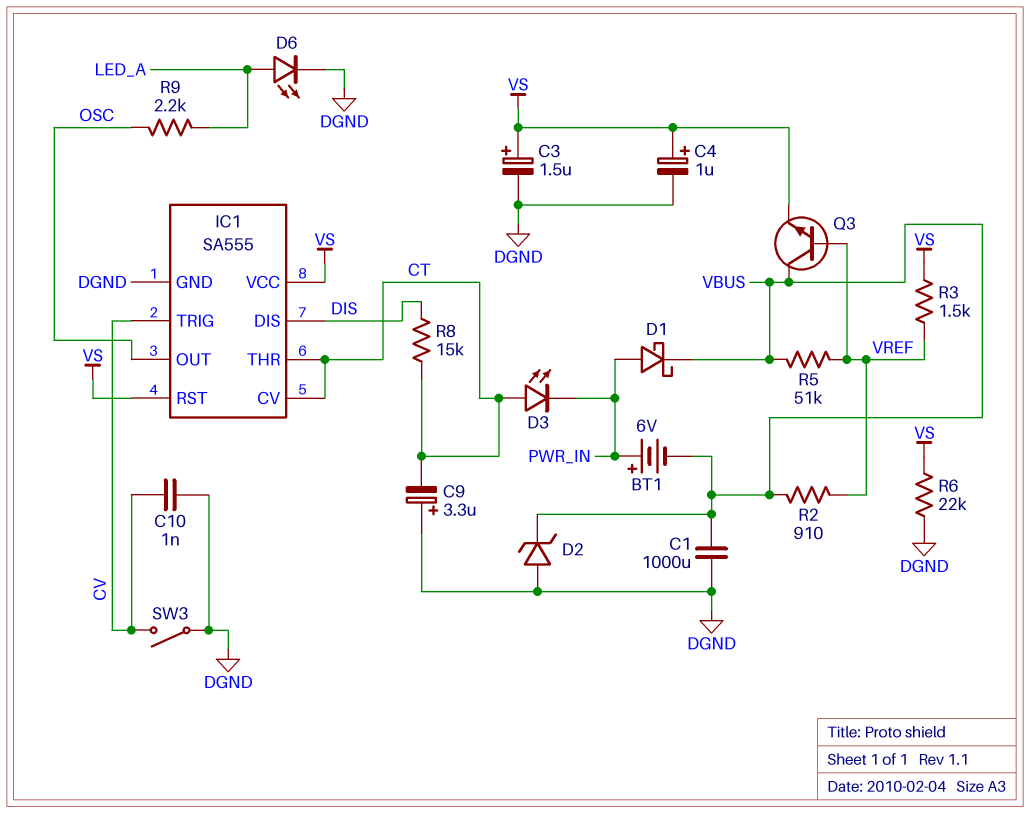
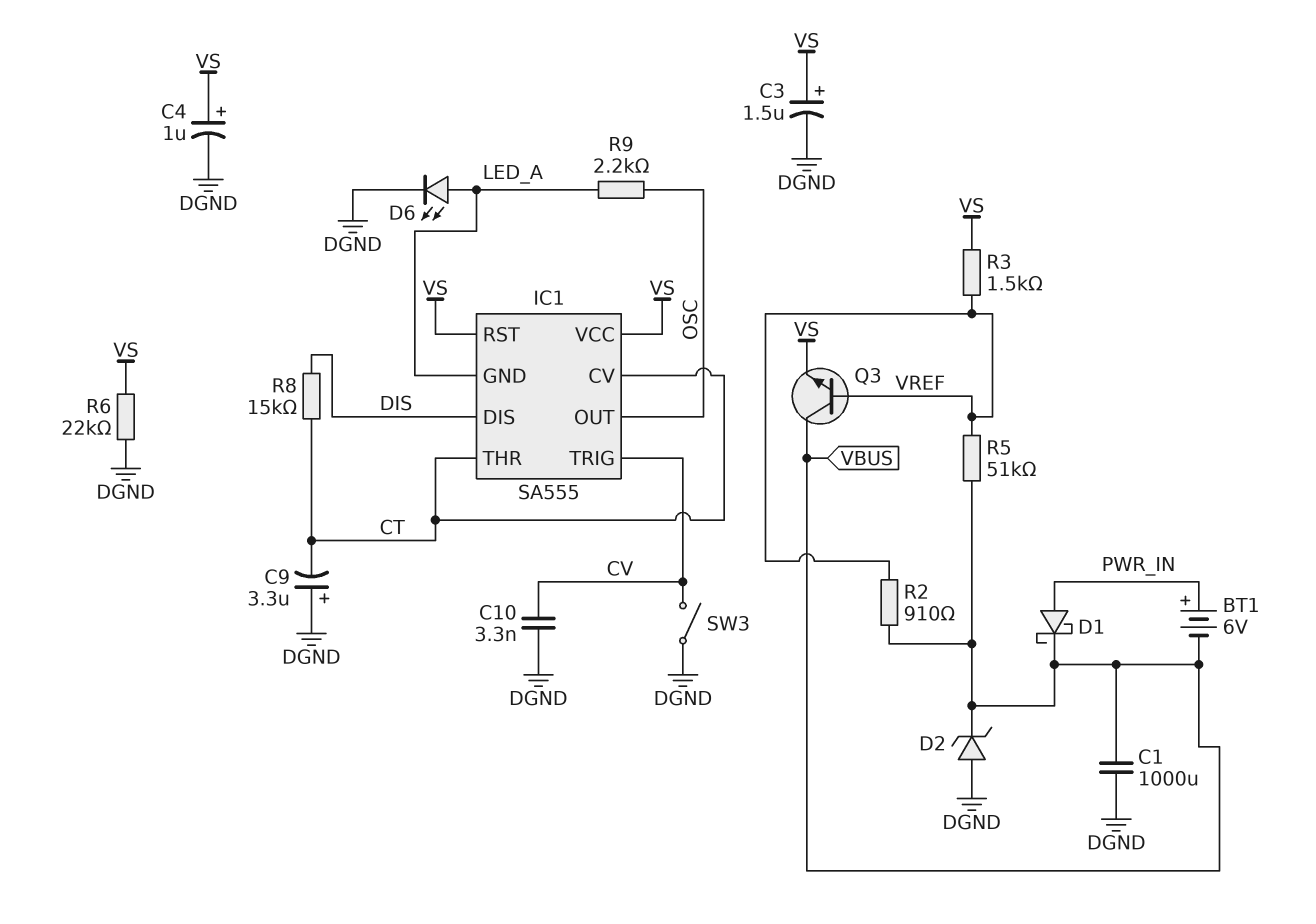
C10: 1nF (CV, DGND) -> 3.3nF (CV, DGND)
D3: LED (A CT, K PWR_IN) -> none
IC1 pin GND: DGND -> LED_A

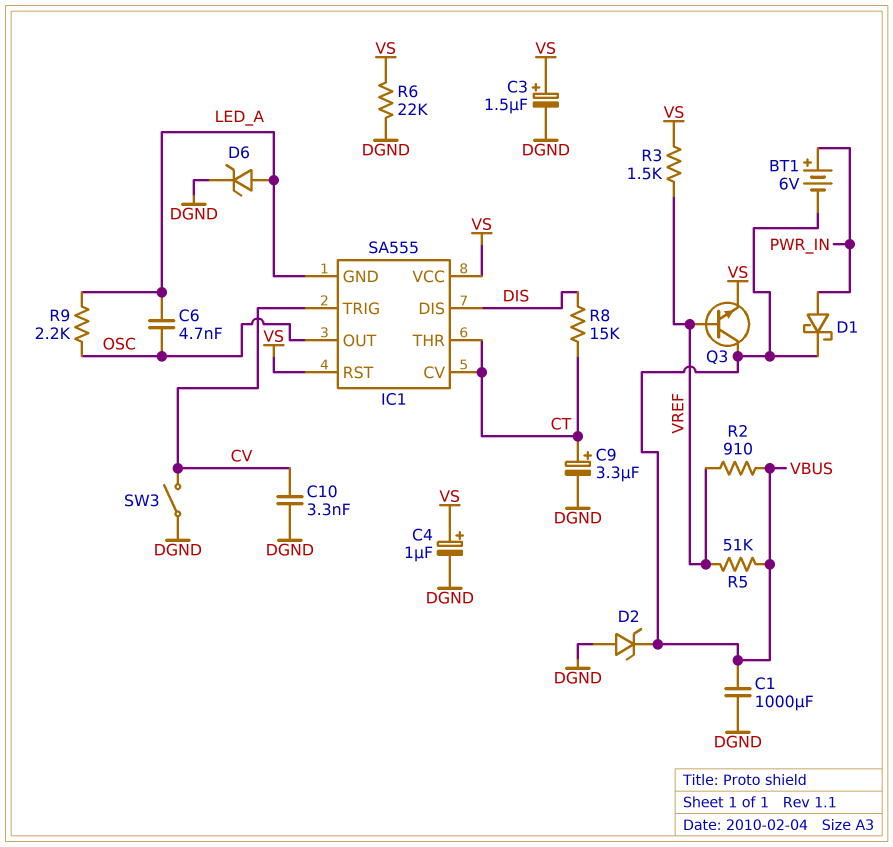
C6: none -> 4.7nF (LED_A, OSC)
C9: 3.3uF (plus DGND, minus CT) -> 3.3uF (plus CT, minus DGND)
D6: LED (A LED_A, K DGND) -> zener (A LED_A, K DGND)

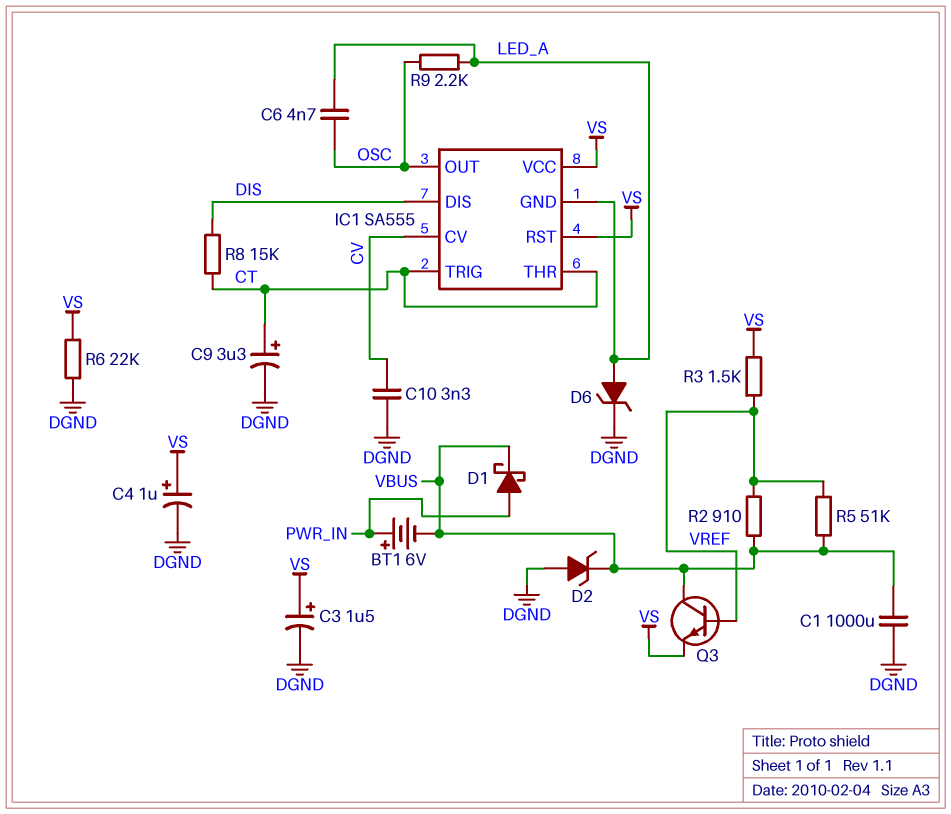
IC1 pin CV: CT -> CV
IC1 pin TRIG: CV -> CT
SW3: switch (CV, DGND) -> none

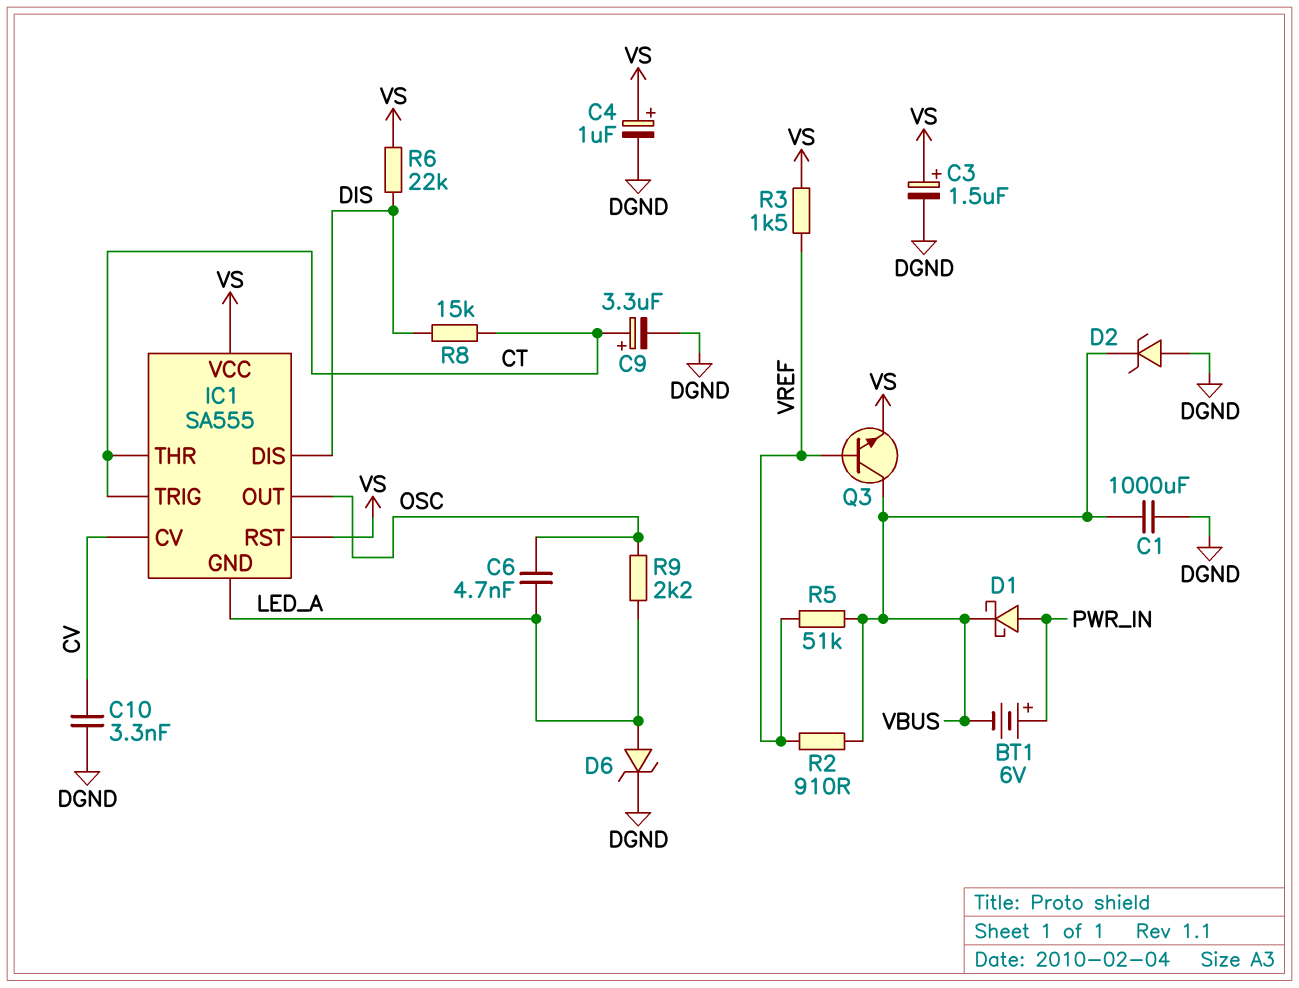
R6: 22k (DGND, VS) -> 22k (DIS, VS)

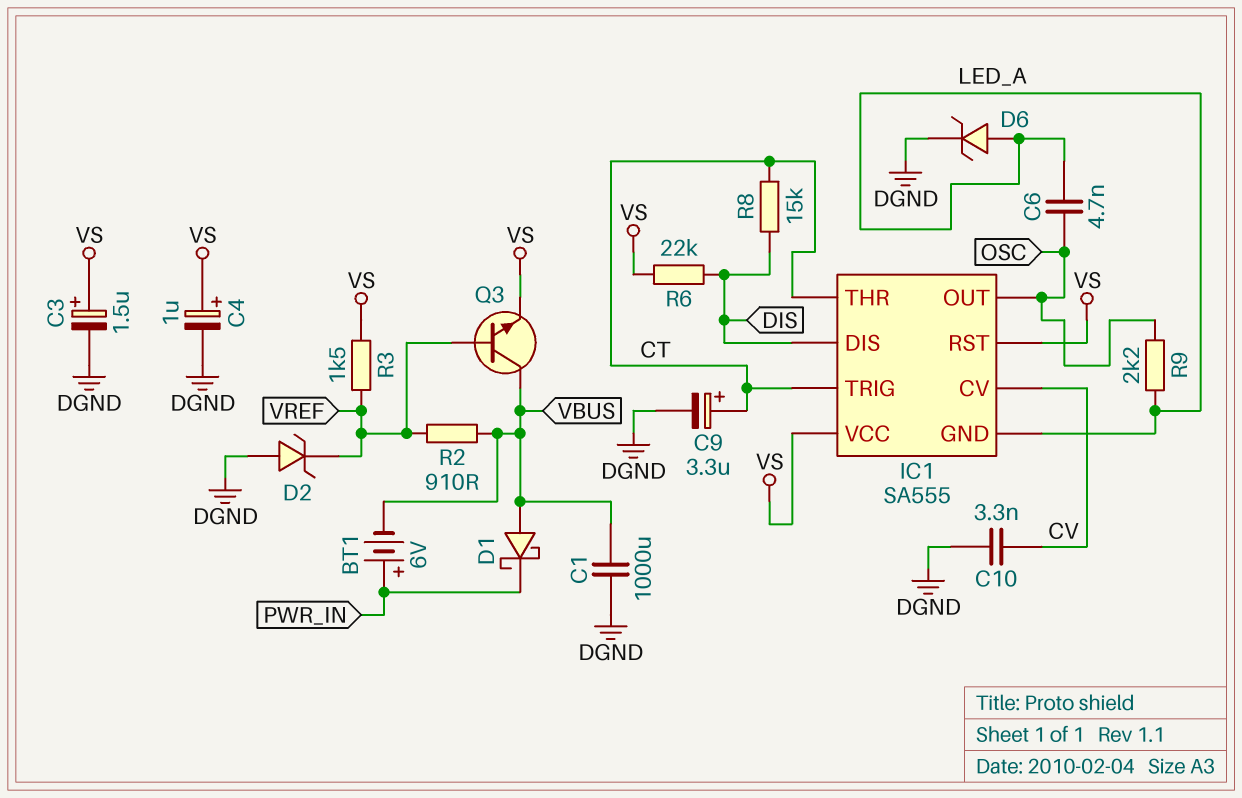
D1: schottky (A PWR_IN, K VBUS) -> schottky (A VBUS, K PWR_IN)
D2: zener (A DGND, K VBUS) -> zener (A DGND, K VREF)
R5: 51k (VBUS, VREF) -> none

